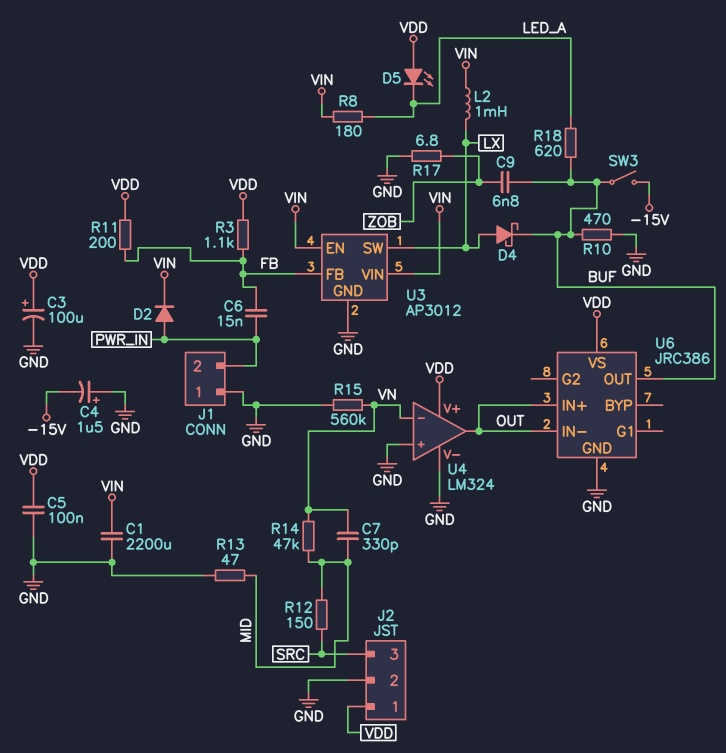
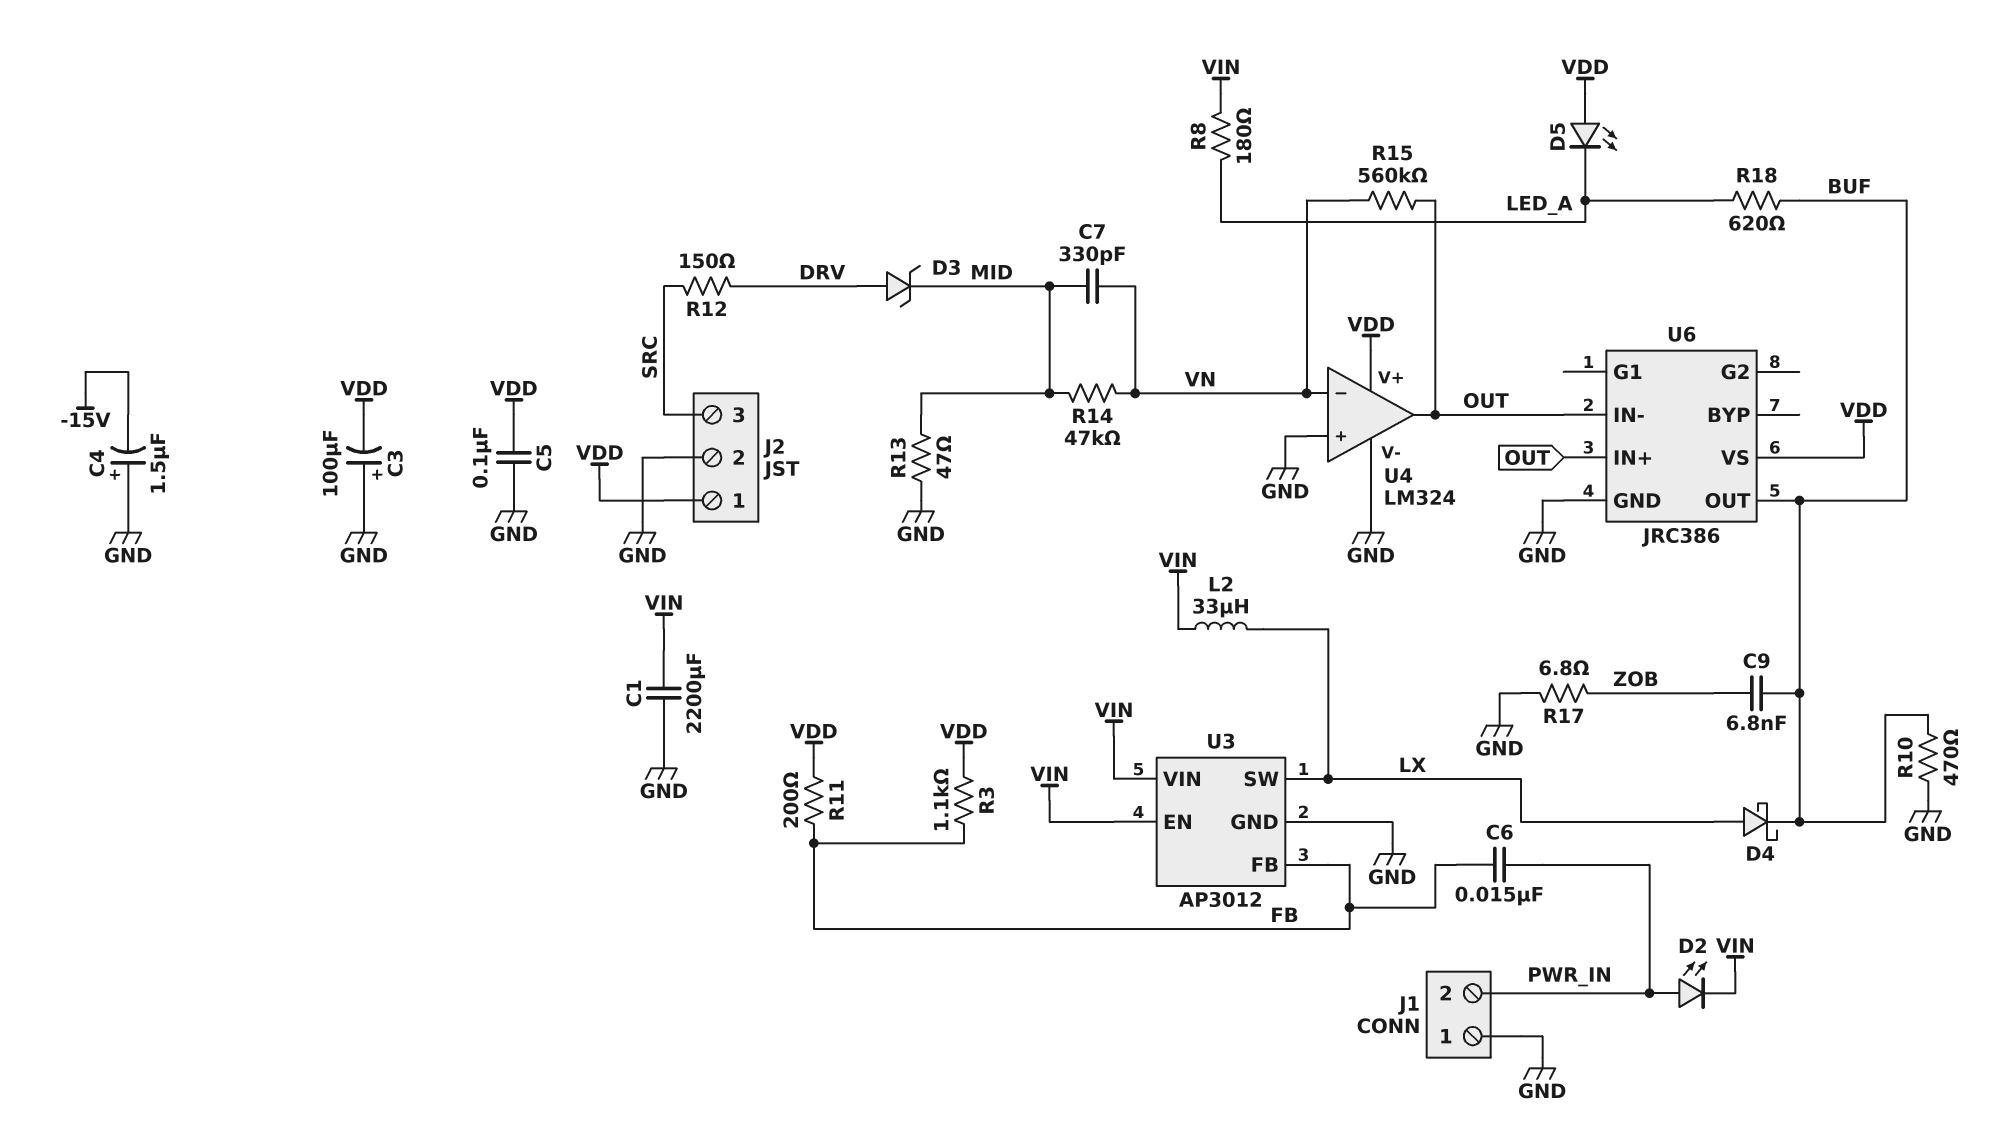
C3: 100uF (plus VDD, minus GND) -> 100uF (plus GND, minus VDD)
D2: diode (A PWR_IN, K VIN) -> LED (A PWR_IN, K VIN)
D3: none -> zener (A DRV, K MID)
L2: 1mH (LX, VIN) -> 33uH (LX, VIN)
R12: 150 (MID, SRC) -> 150 (DRV, SRC)
R15: 560k (GND, VN) -> 560k (OUT, VN)
SW3: switch (-15V, BUF) -> none

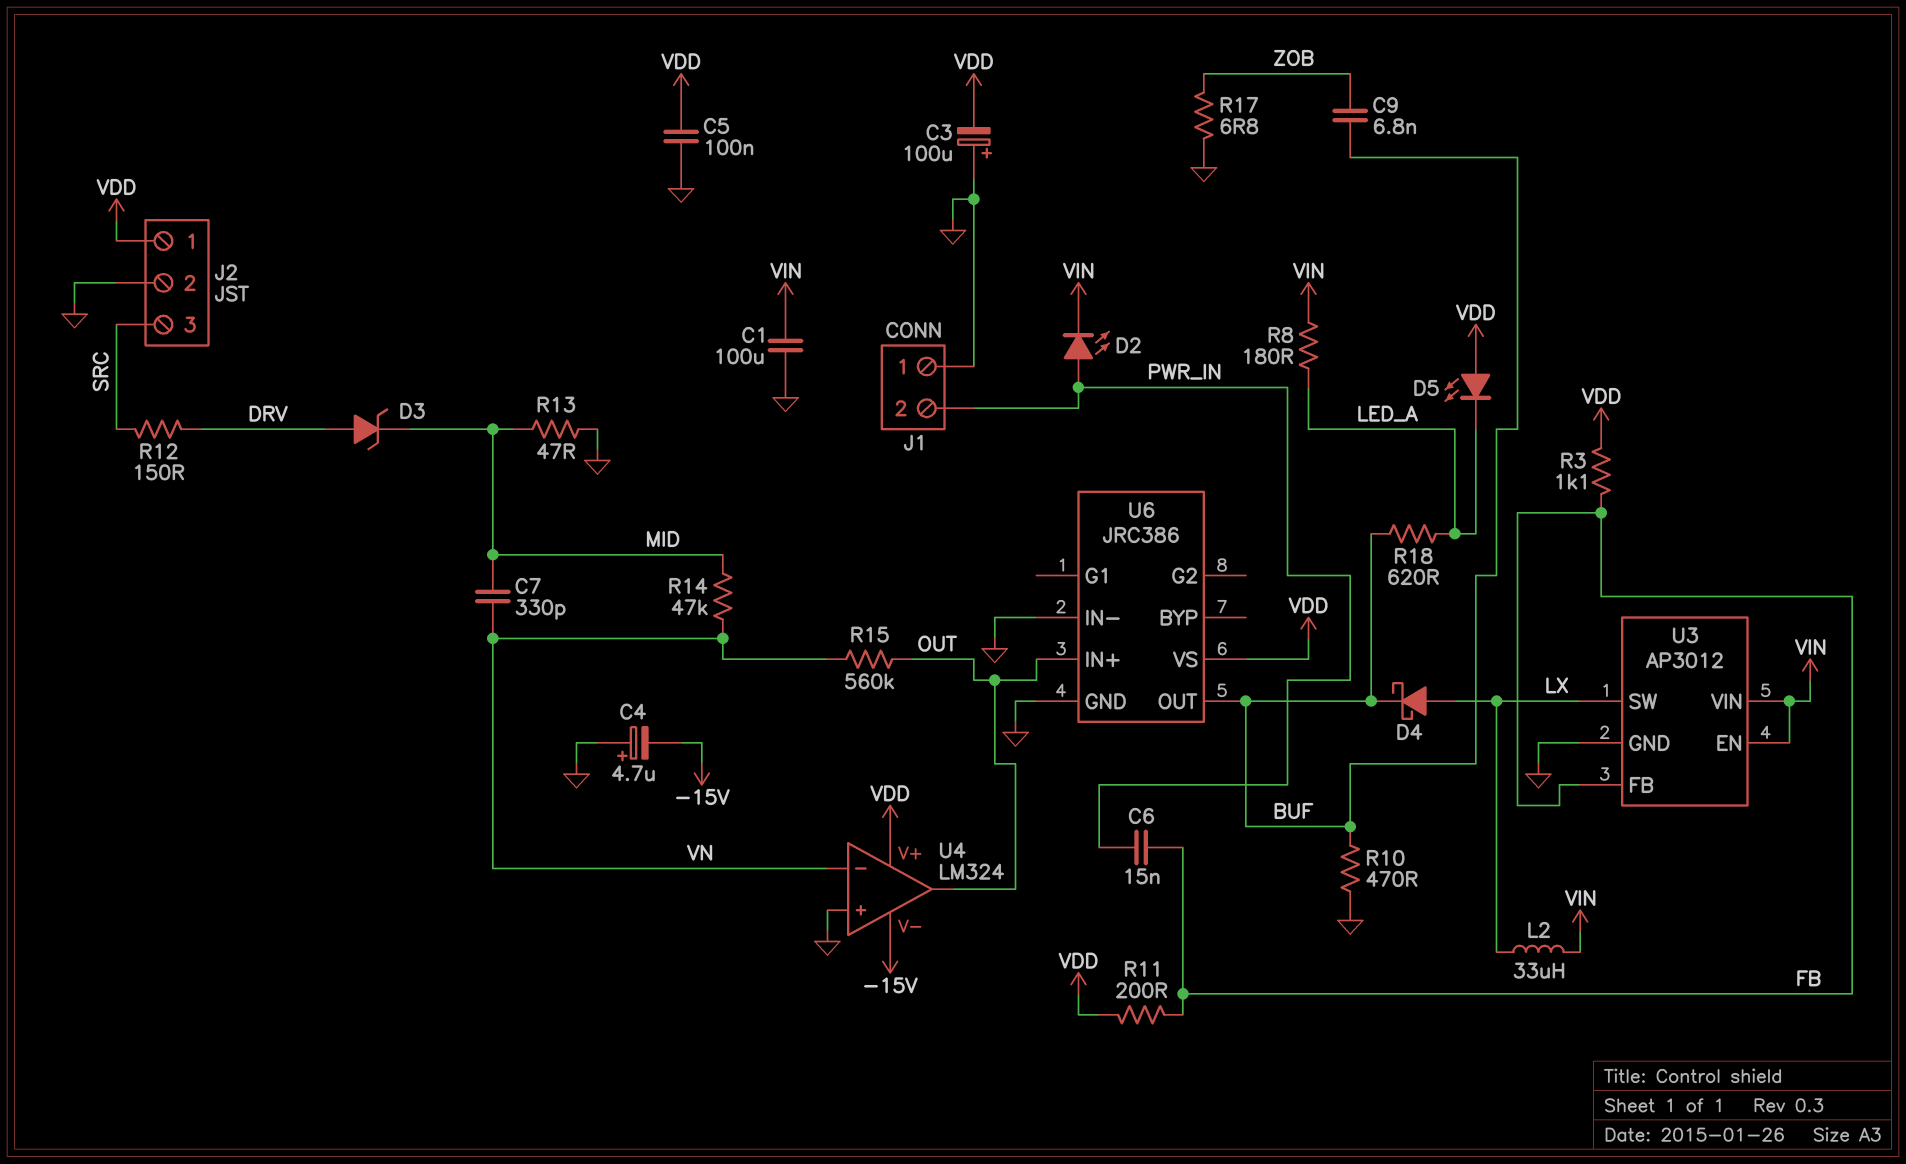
C1: 2200uF (GND, VIN) -> 100uF (GND, VIN)
C4: 1.5uF (plus GND, minus -15V) -> 4.7uF (plus GND, minus -15V)
U4 pin V-: GND -> -15V
U6 pin IN-: OUT -> GND

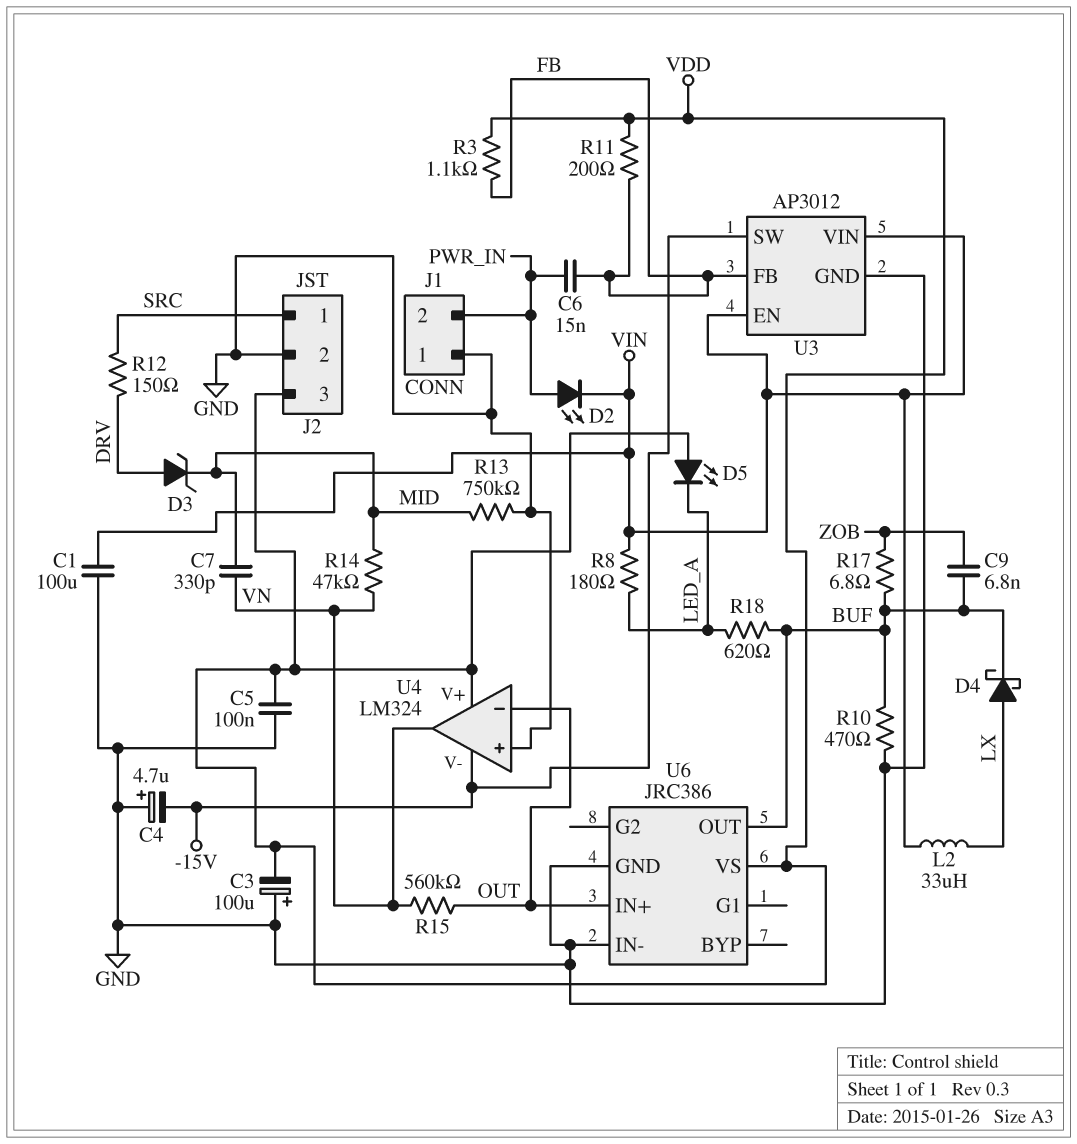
J2 pin 1: VDD -> SRC
J2 pin 3: SRC -> VDD
R13: 47 (GND, MID) -> 750k (GND, MID)
R17: 6.8 (GND, ZOB) -> 6.8 (BUF, ZOB)
U3 pin SW: LX -> -15V
U4 pin in-: VN -> OUT
U4 pin out: OUT -> VN

